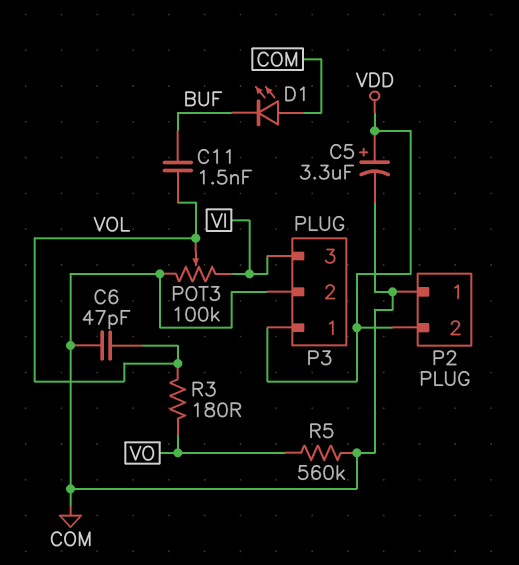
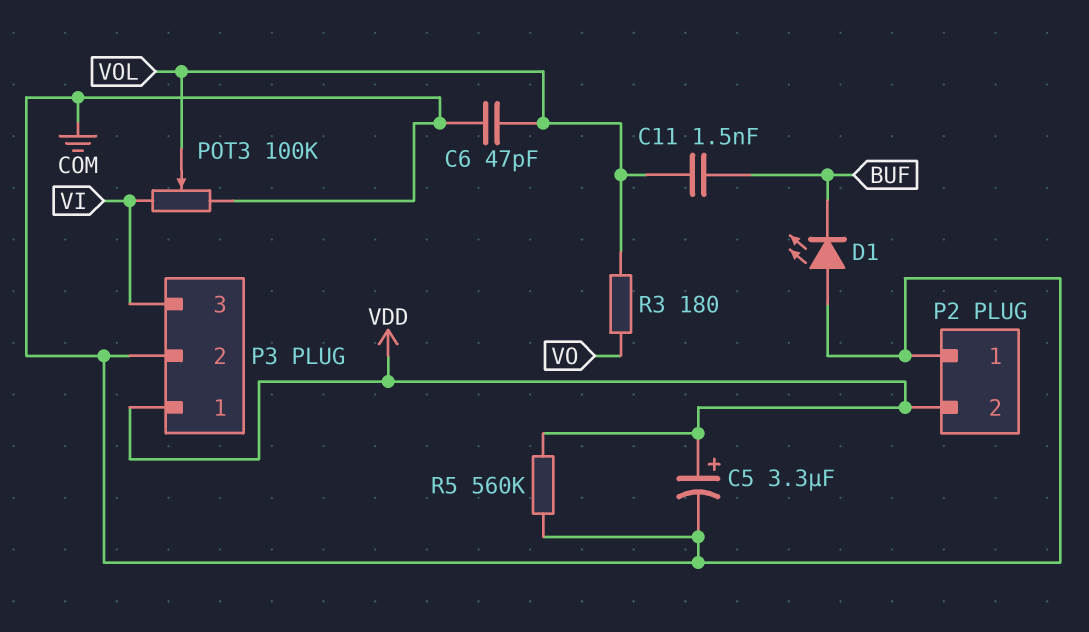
R5: 560k (COM, VO) -> 560k (COM, VDD)

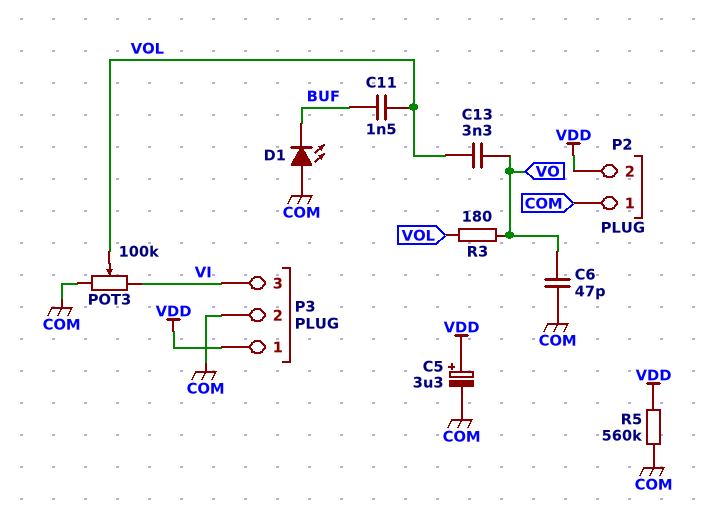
C6: 47pF (COM, VOL) -> 47pF (COM, VO)
C13: none -> 3.3nF (VO, VOL)

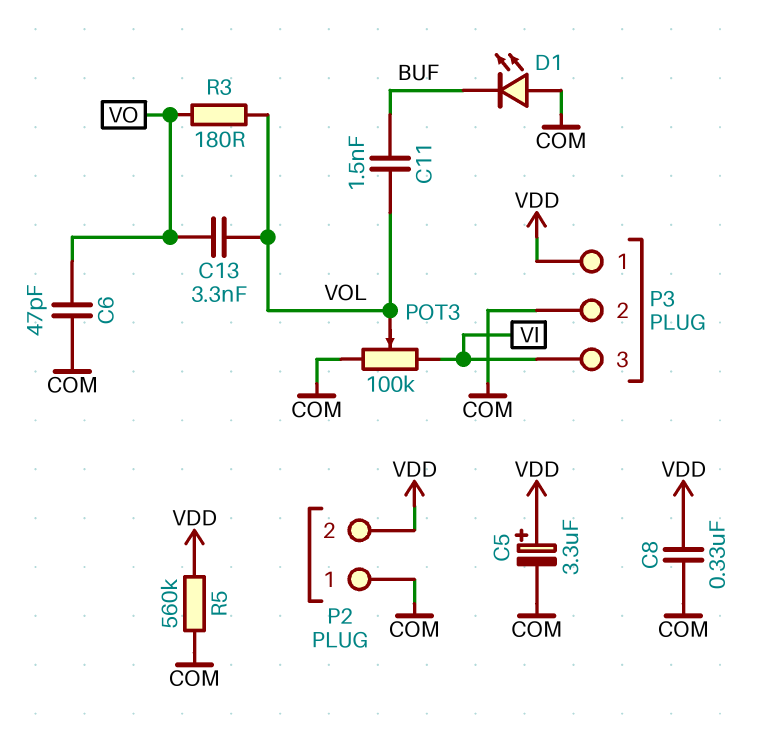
C8: none -> 330nF (COM, VDD)

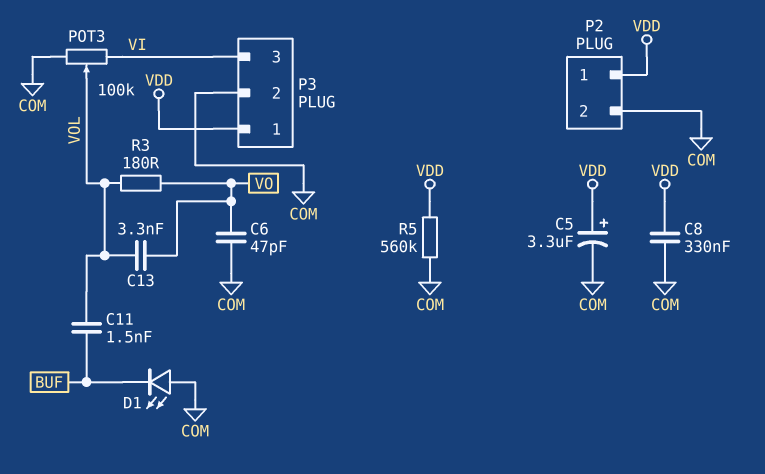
P2 pin 1: COM -> VDD
P2 pin 2: VDD -> COM

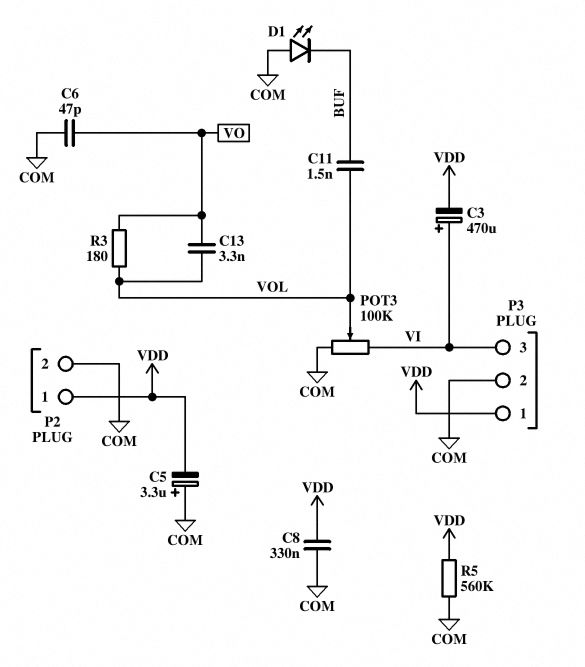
C3: none -> 470uF (plus VI, minus VDD)
C5: 3.3uF (plus VDD, minus COM) -> 3.3uF (plus COM, minus VDD)

